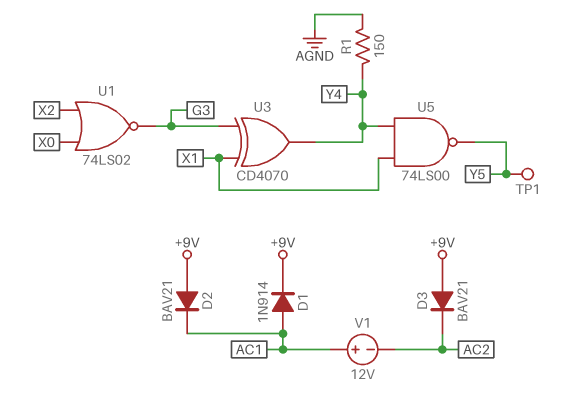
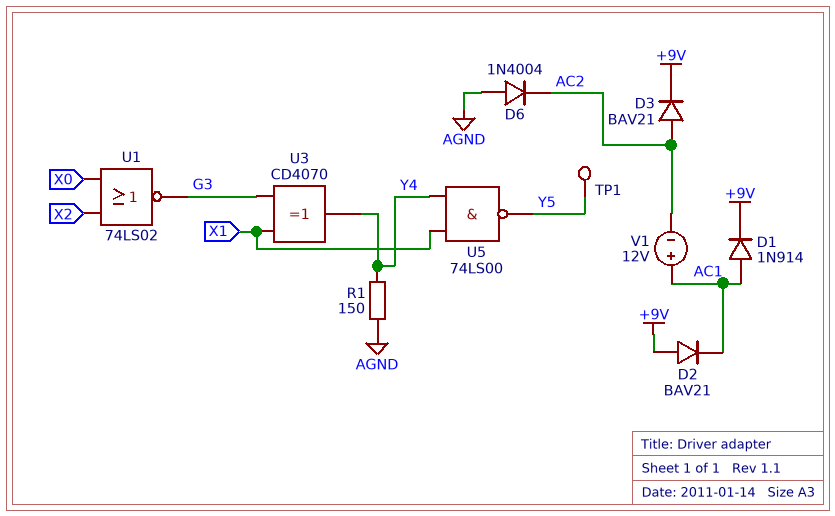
D3: diode BAV21 (A +9V, K AC2) -> diode BAV21 (A AC2, K +9V)
D6: none -> diode 1N4004 (A AGND, K AC2)

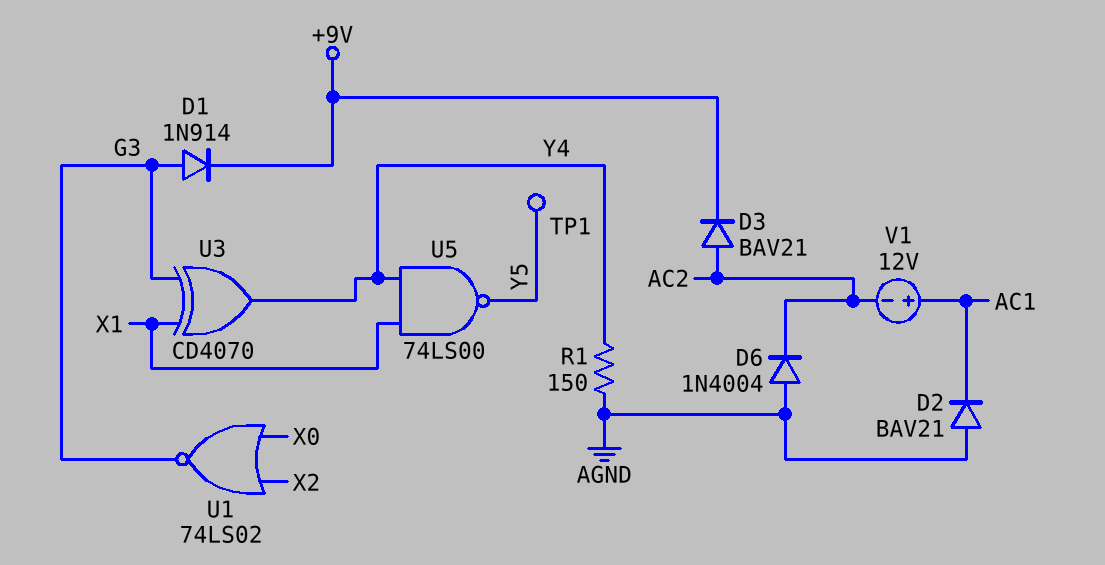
D1: diode 1N914 (A AC1, K +9V) -> diode 1N914 (A G3, K +9V)
D2: diode BAV21 (A +9V, K AC1) -> diode BAV21 (A AGND, K AC1)

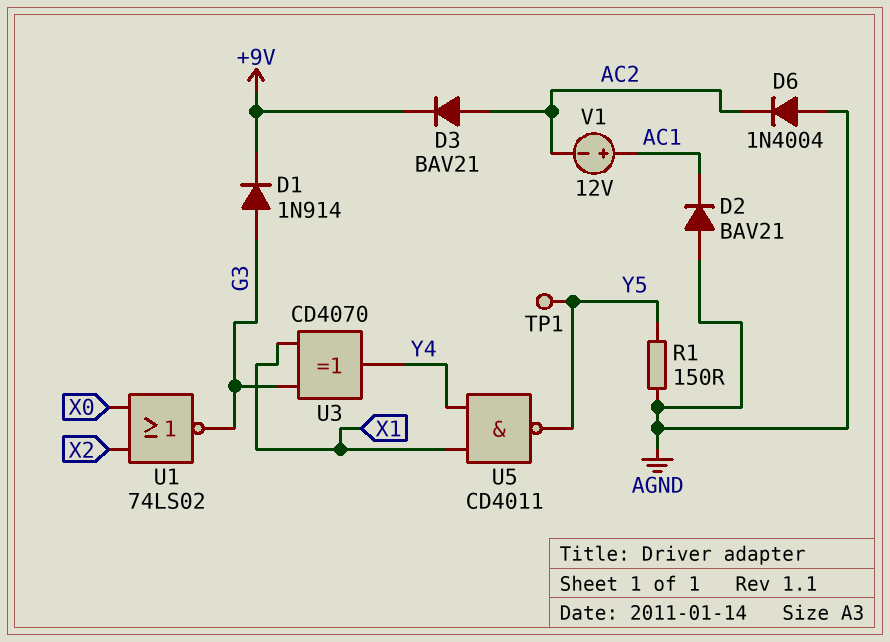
R1: 150 (AGND, Y4) -> 150 (AGND, Y5)
U5: NAND 74LS00 (in X1, in Y4, out Y5) -> NAND CD4011 (in X1, in Y4, out Y5)

